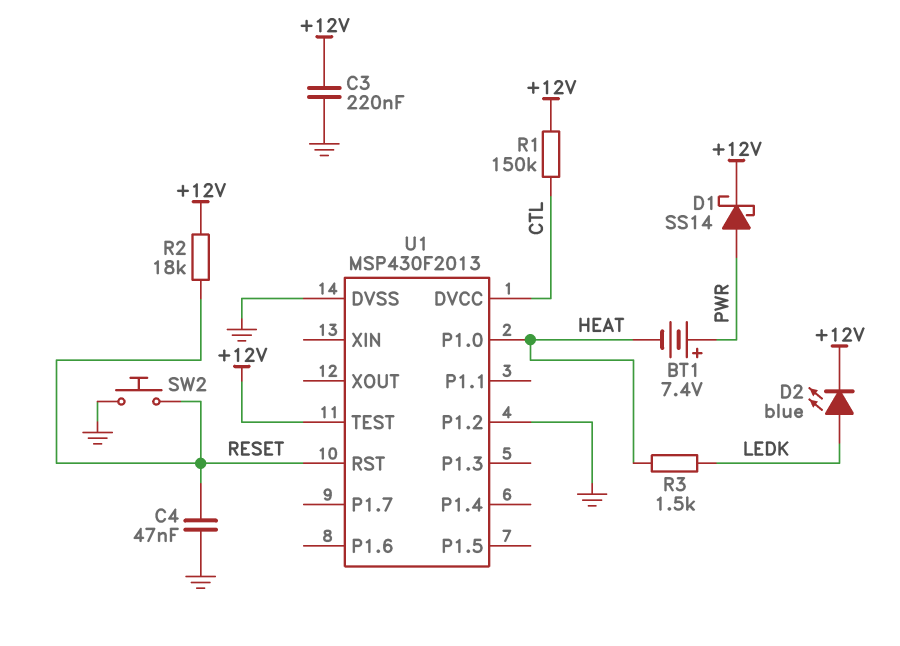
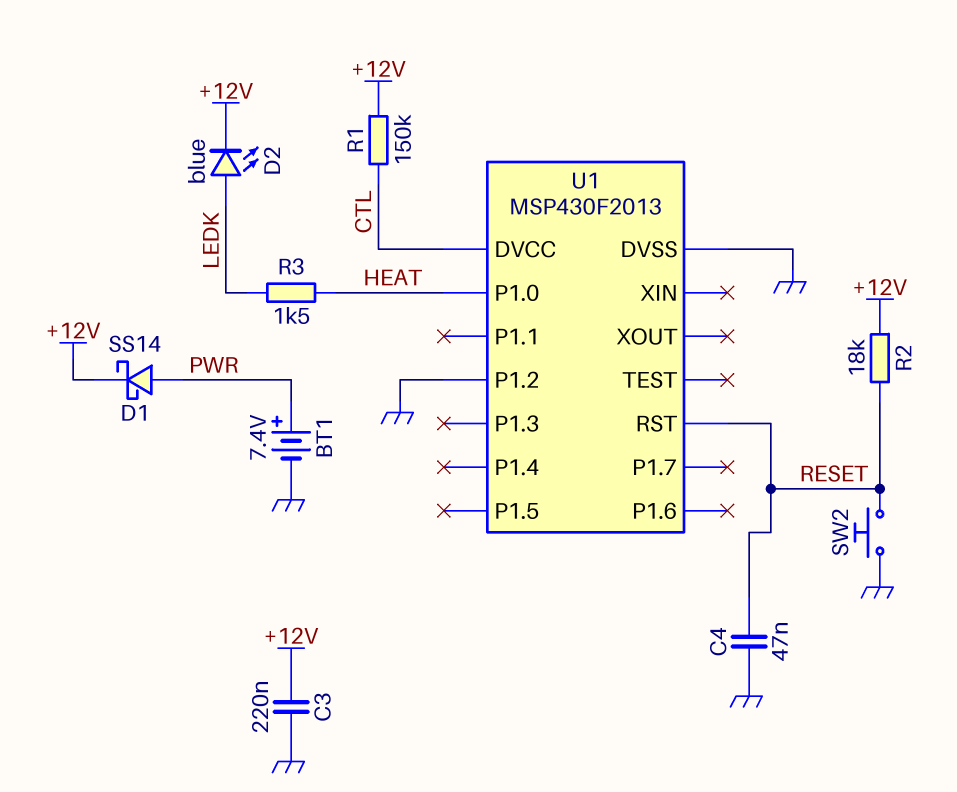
BT1: 7.4V (plus PWR, minus HEAT) -> 7.4V (plus PWR, minus GND)
U1 pin TEST: +12V -> none

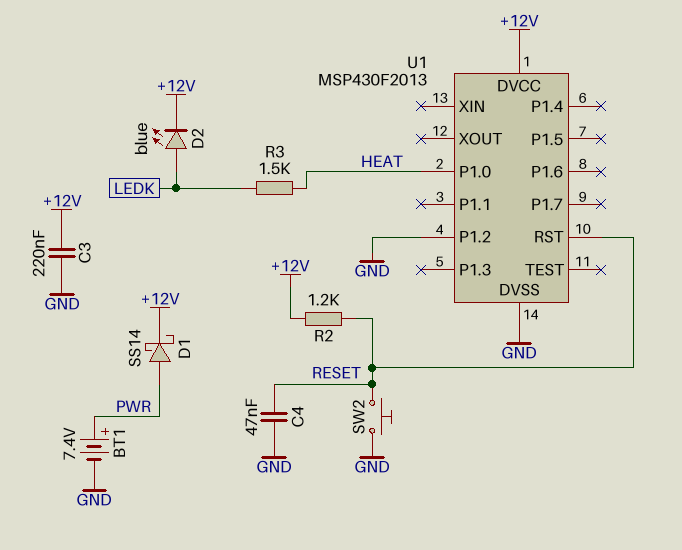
R1: 150k (+12V, CTL) -> none
R2: 18k (+12V, RESET) -> 1.2k (+12V, RESET)
U1 pin DVCC: CTL -> +12V

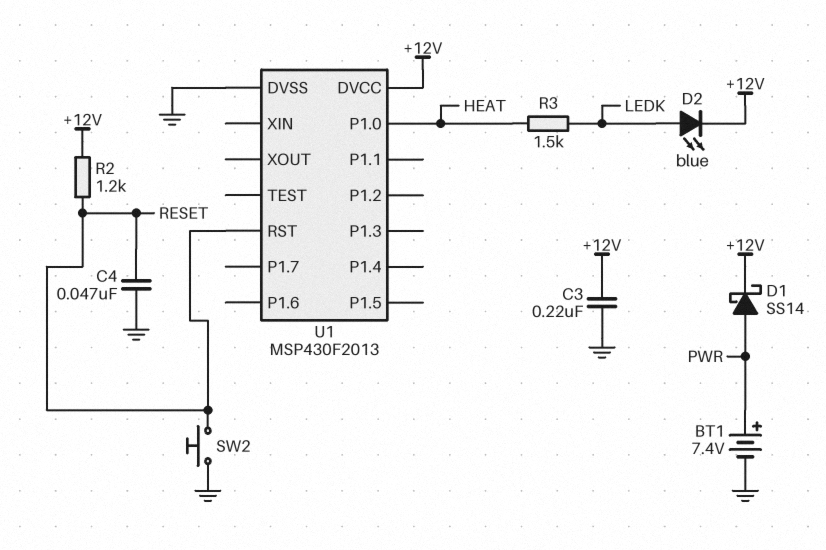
U1 pin P1.2: GND -> none

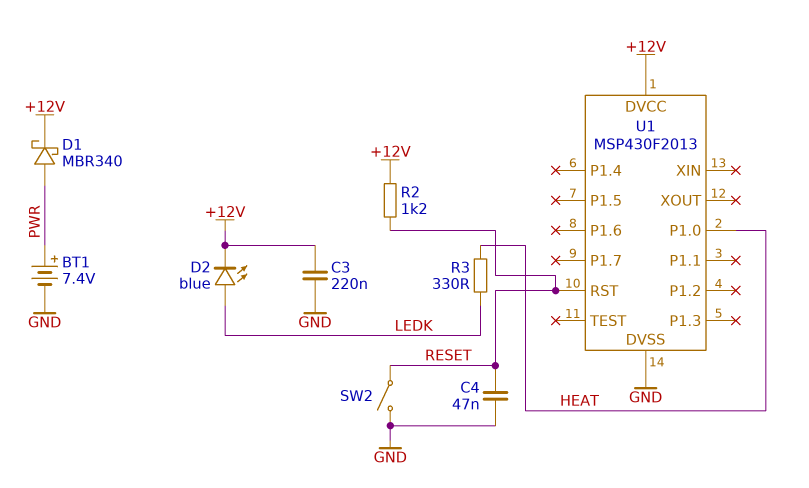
D1: schottky SS14 (A PWR, K +12V) -> schottky MBR340 (A PWR, K +12V)
R3: 1.5k (HEAT, LEDK) -> 330 (HEAT, LEDK)
SW2: button (GND, RESET) -> switch (GND, RESET)

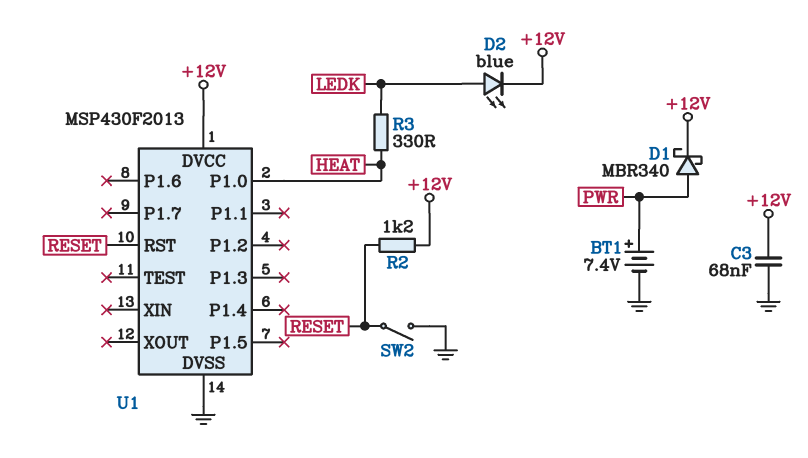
C3: 220nF (+12V, GND) -> 68nF (+12V, GND)
C4: 47nF (GND, RESET) -> none

